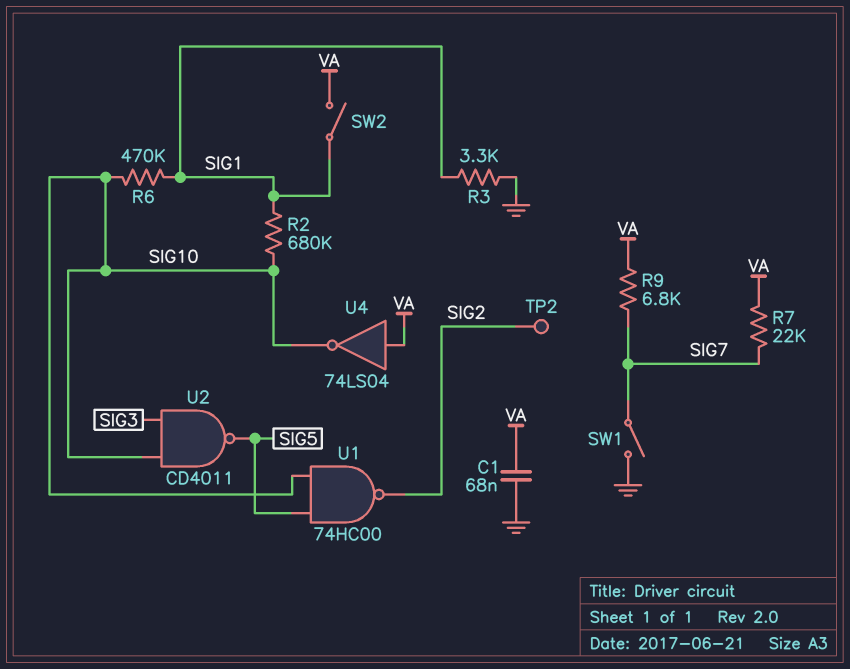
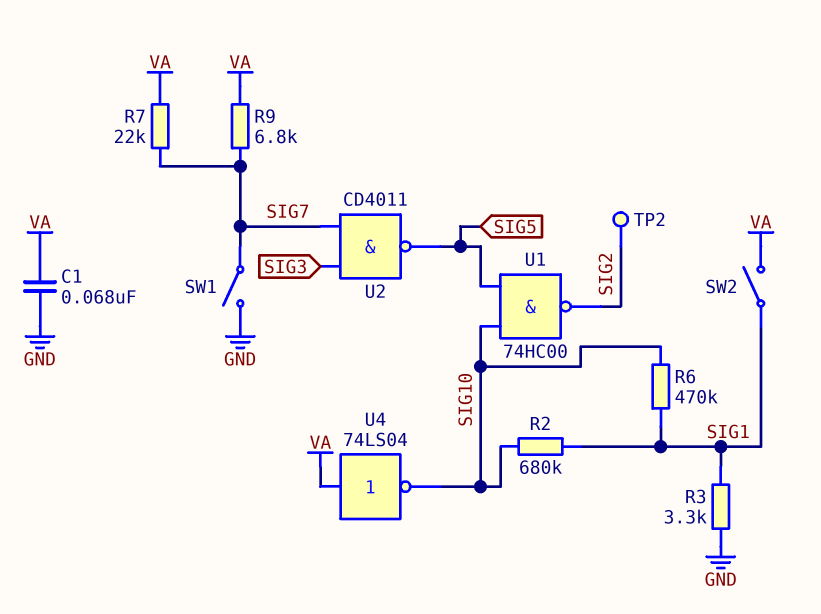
U2: NAND CD4011 (in SIG3, in SIG10, out SIG5) -> NAND CD4011 (in SIG3, in SIG7, out SIG5)

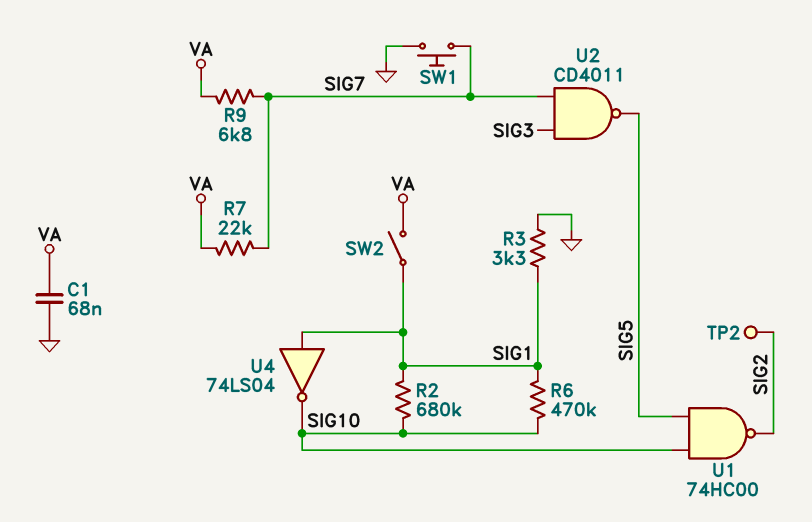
SW1: switch (GND, SIG7) -> button (GND, SIG7)
U4: NOT 74LS04 (in VA, out SIG10) -> NOT 74LS04 (in SIG1, out SIG10)

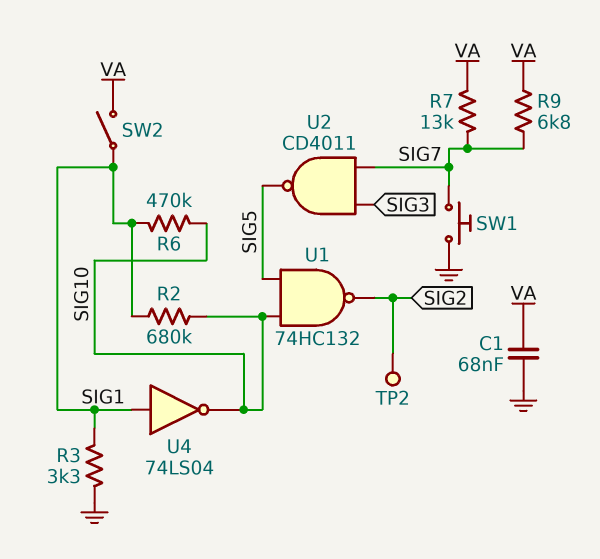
R7: 22k (SIG7, VA) -> 13k (SIG7, VA)
U1: NAND 74HC00 (in SIG5, in SIG10, out SIG2) -> NAND 74HC132 (in SIG5, in SIG10, out SIG2)

